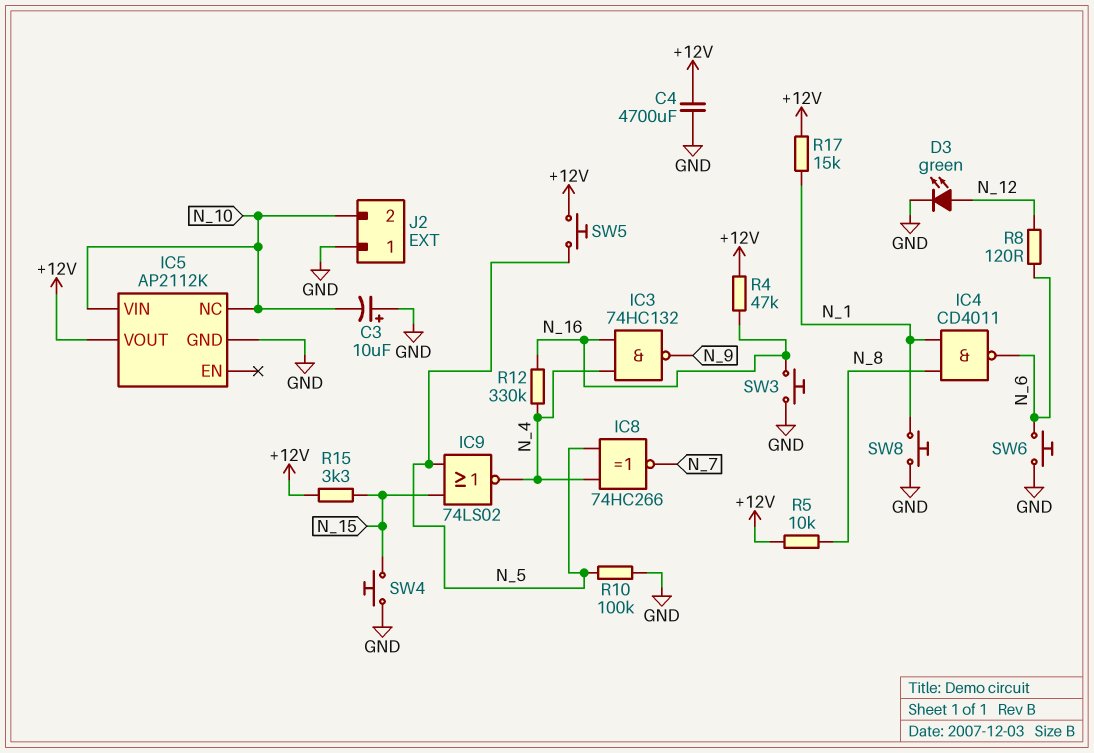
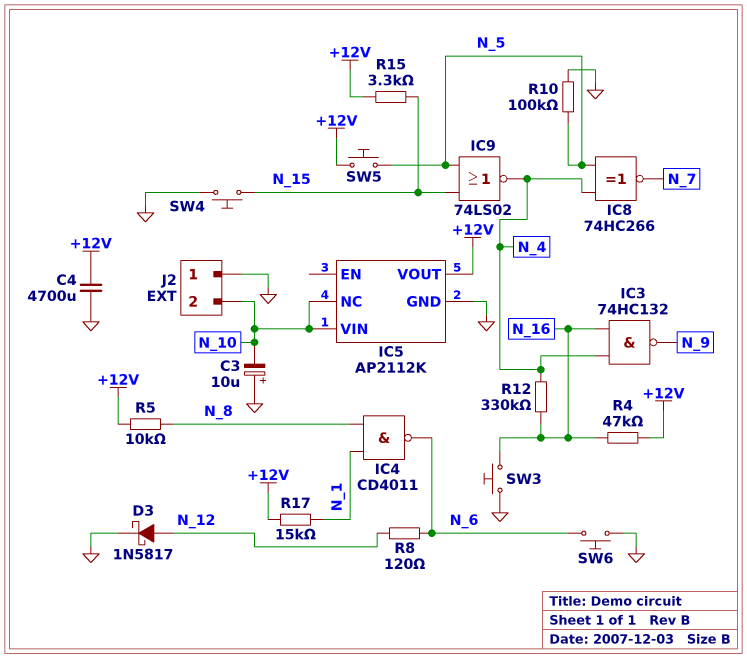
D3: LED green (A N_12, K GND) -> schottky 1N5817 (A N_12, K GND)
SW8: button (GND, N_1) -> none

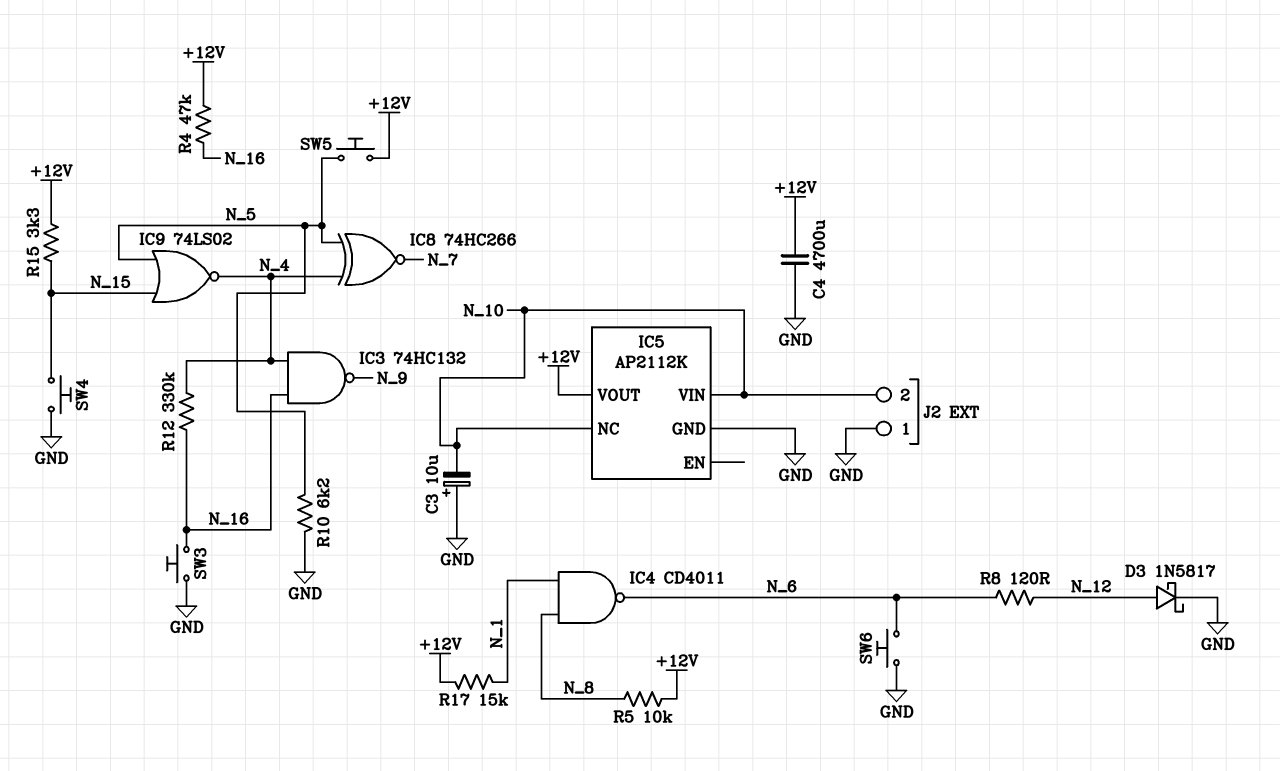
R10: 100k (GND, N_5) -> 6.2k (GND, N_5)

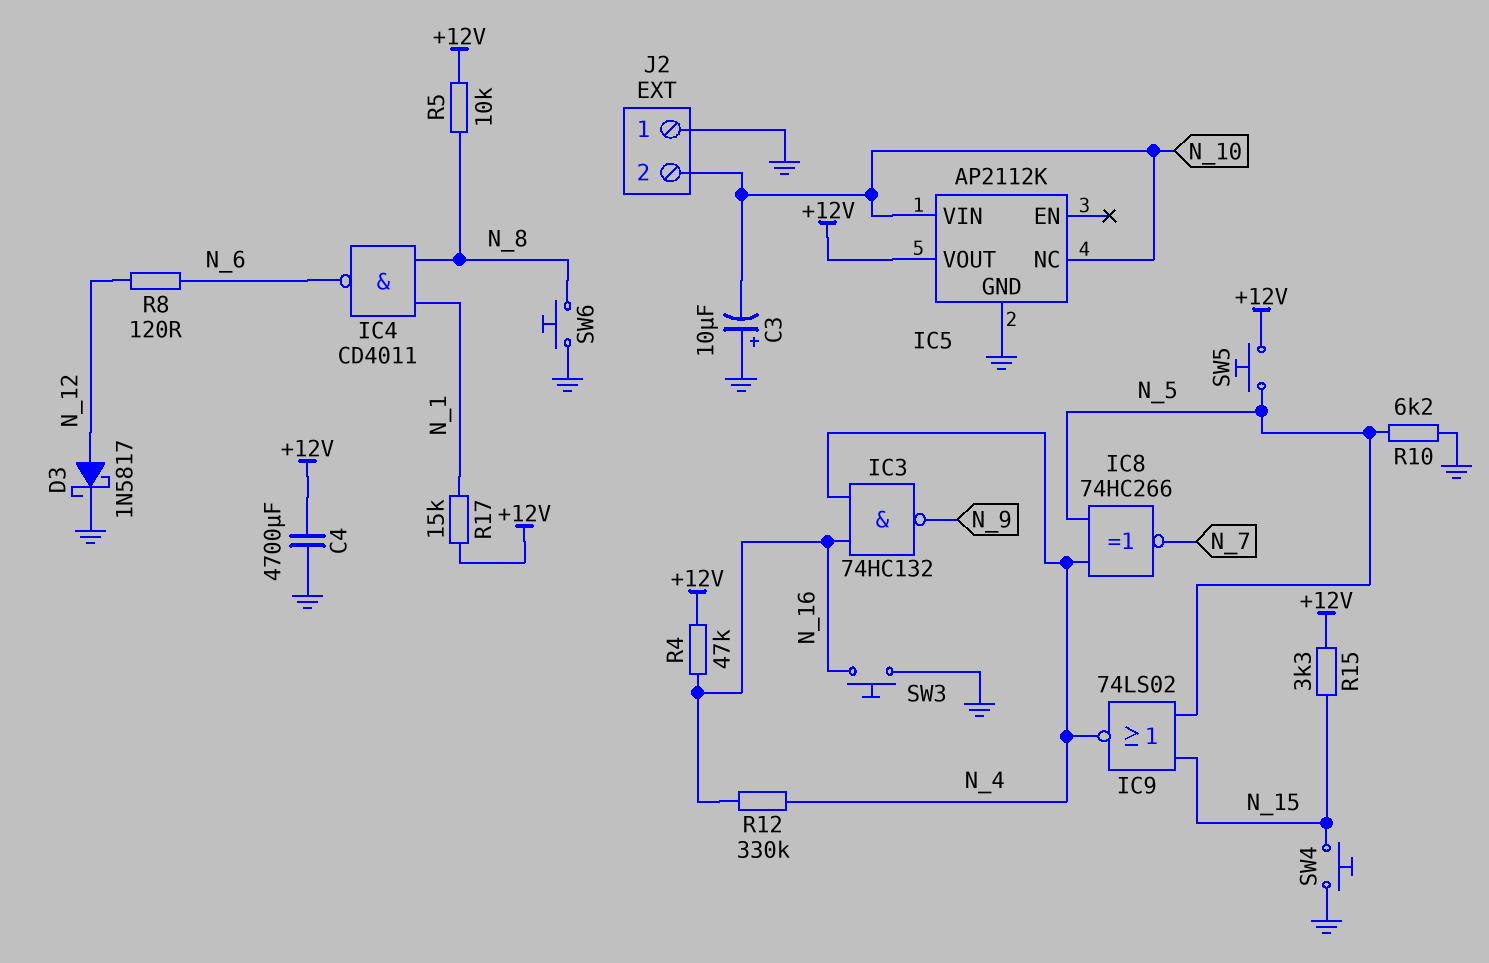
SW6: button (GND, N_6) -> button (GND, N_8)

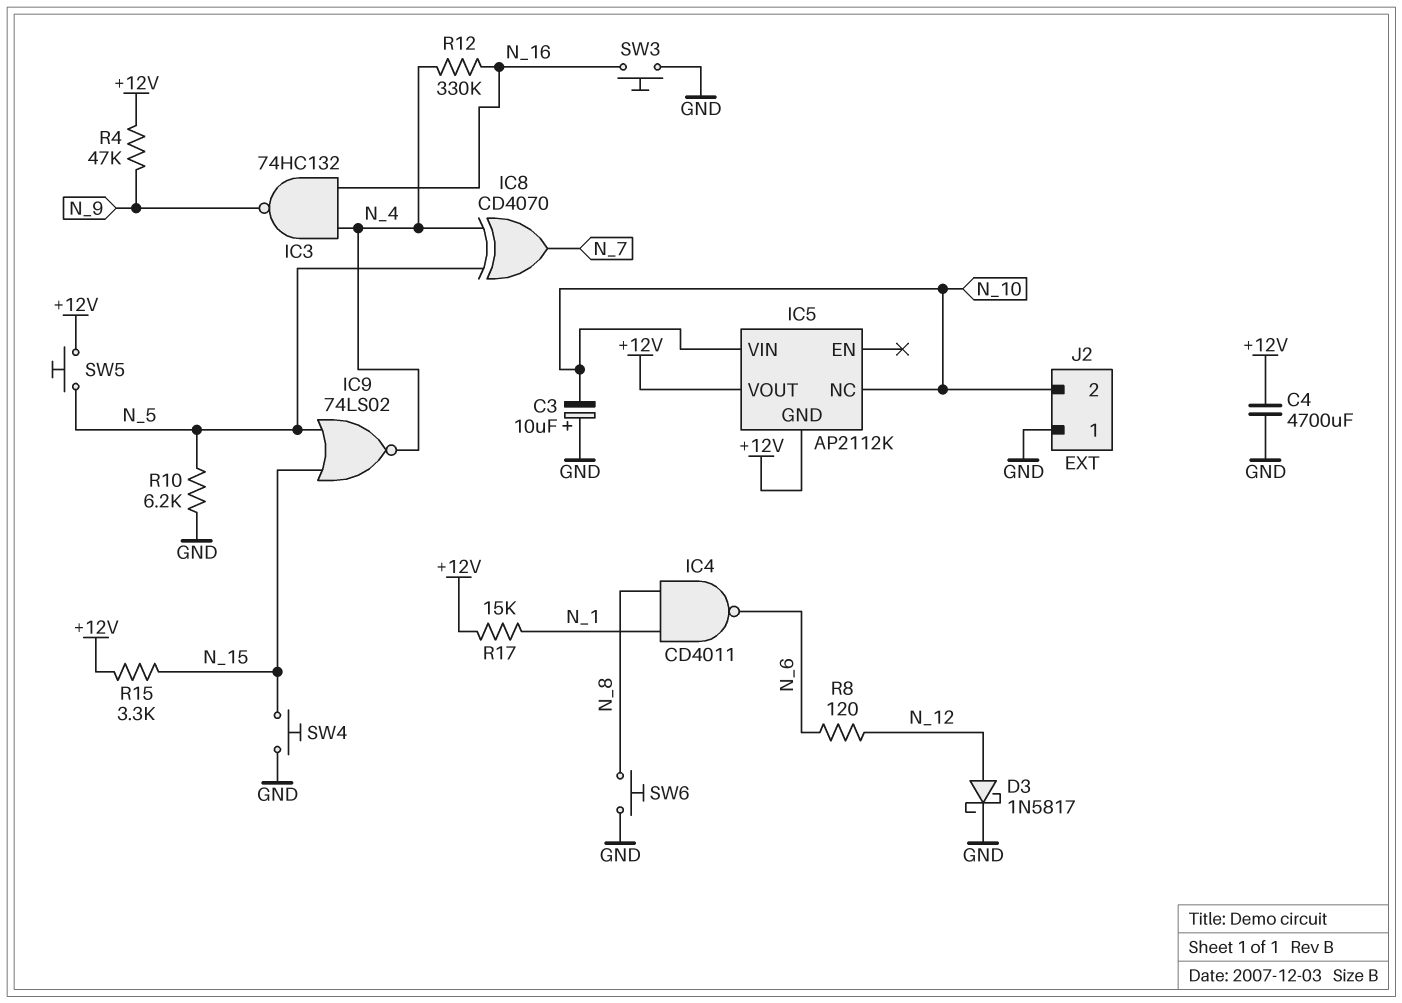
IC5 pin GND: GND -> +12V
IC8: XNOR 74HC266 (in N_4, in N_5, out N_7) -> XOR CD4070 (in N_4, in N_5, out N_7)
R4: 47k (+12V, N_16) -> 47k (+12V, N_9)
R5: 10k (+12V, N_8) -> none

